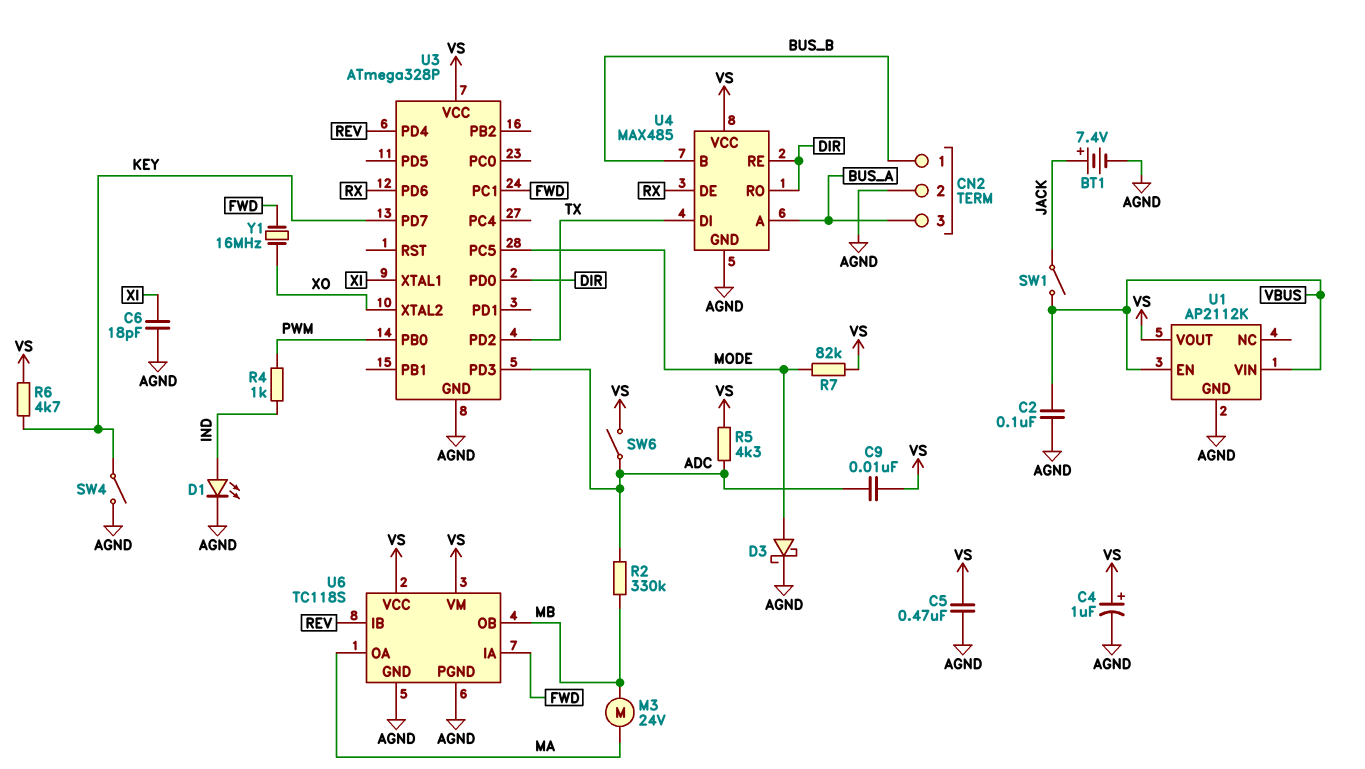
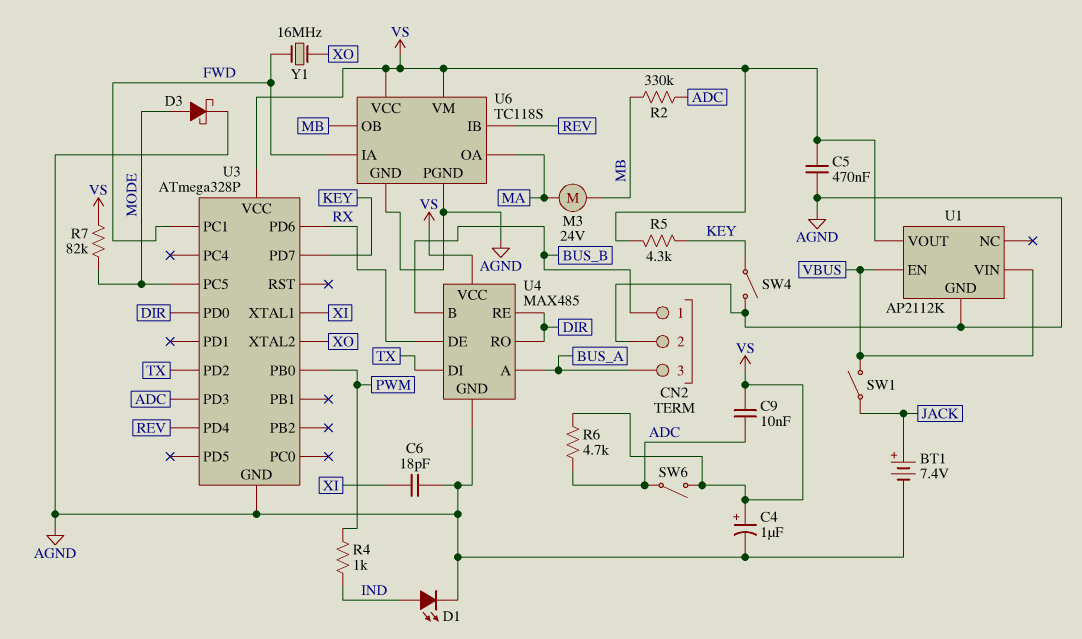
C2: 100nF (AGND, VBUS) -> none
R5: 4.3k (ADC, VS) -> 4.3k (KEY, VS)
R6: 4.7k (KEY, VS) -> 4.7k (ADC, VS)

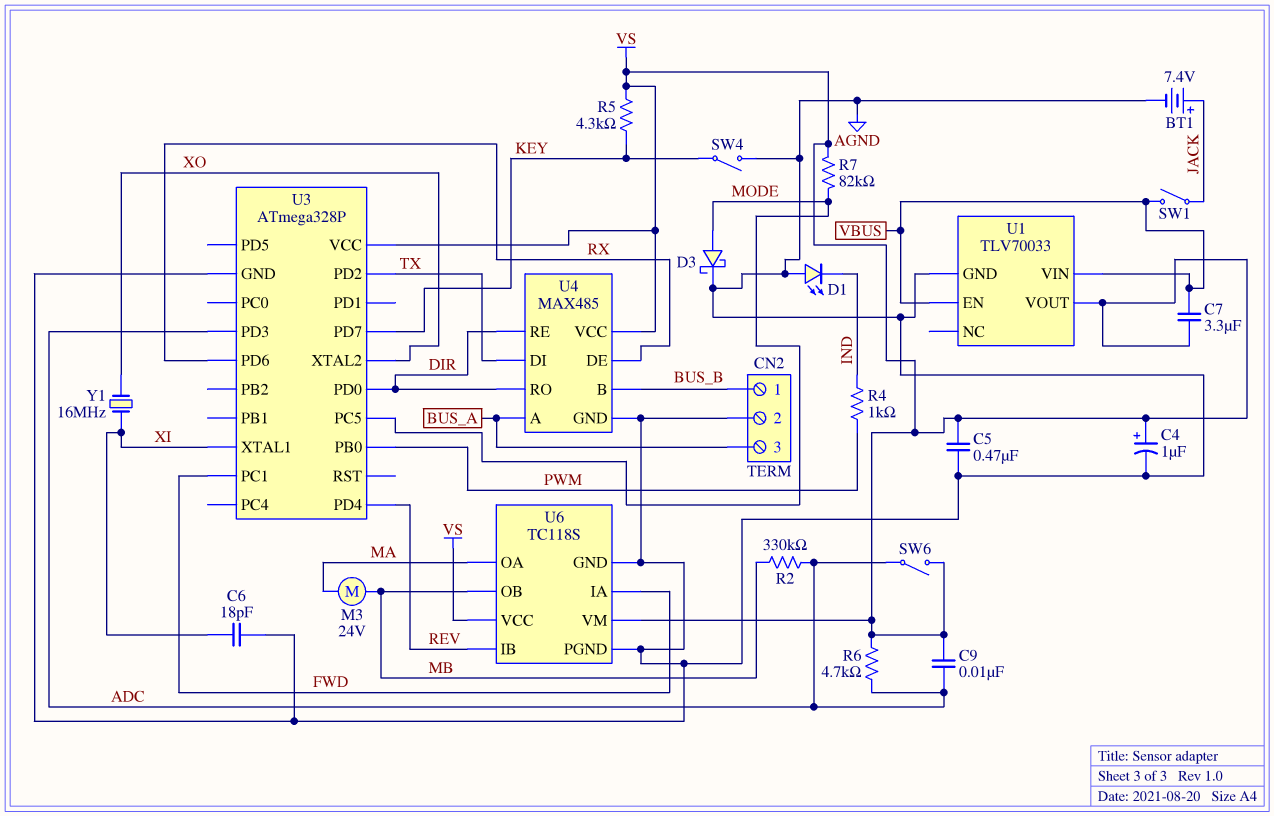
C7: none -> 3.3uF (VBUS, VS)
D1: LED (A IND, K AGND) -> LED (A AGND, K IND)
U1: AP2112K -> TLV70033
Y1: 16MHz (FWD, XO) -> 16MHz (XI, XO)

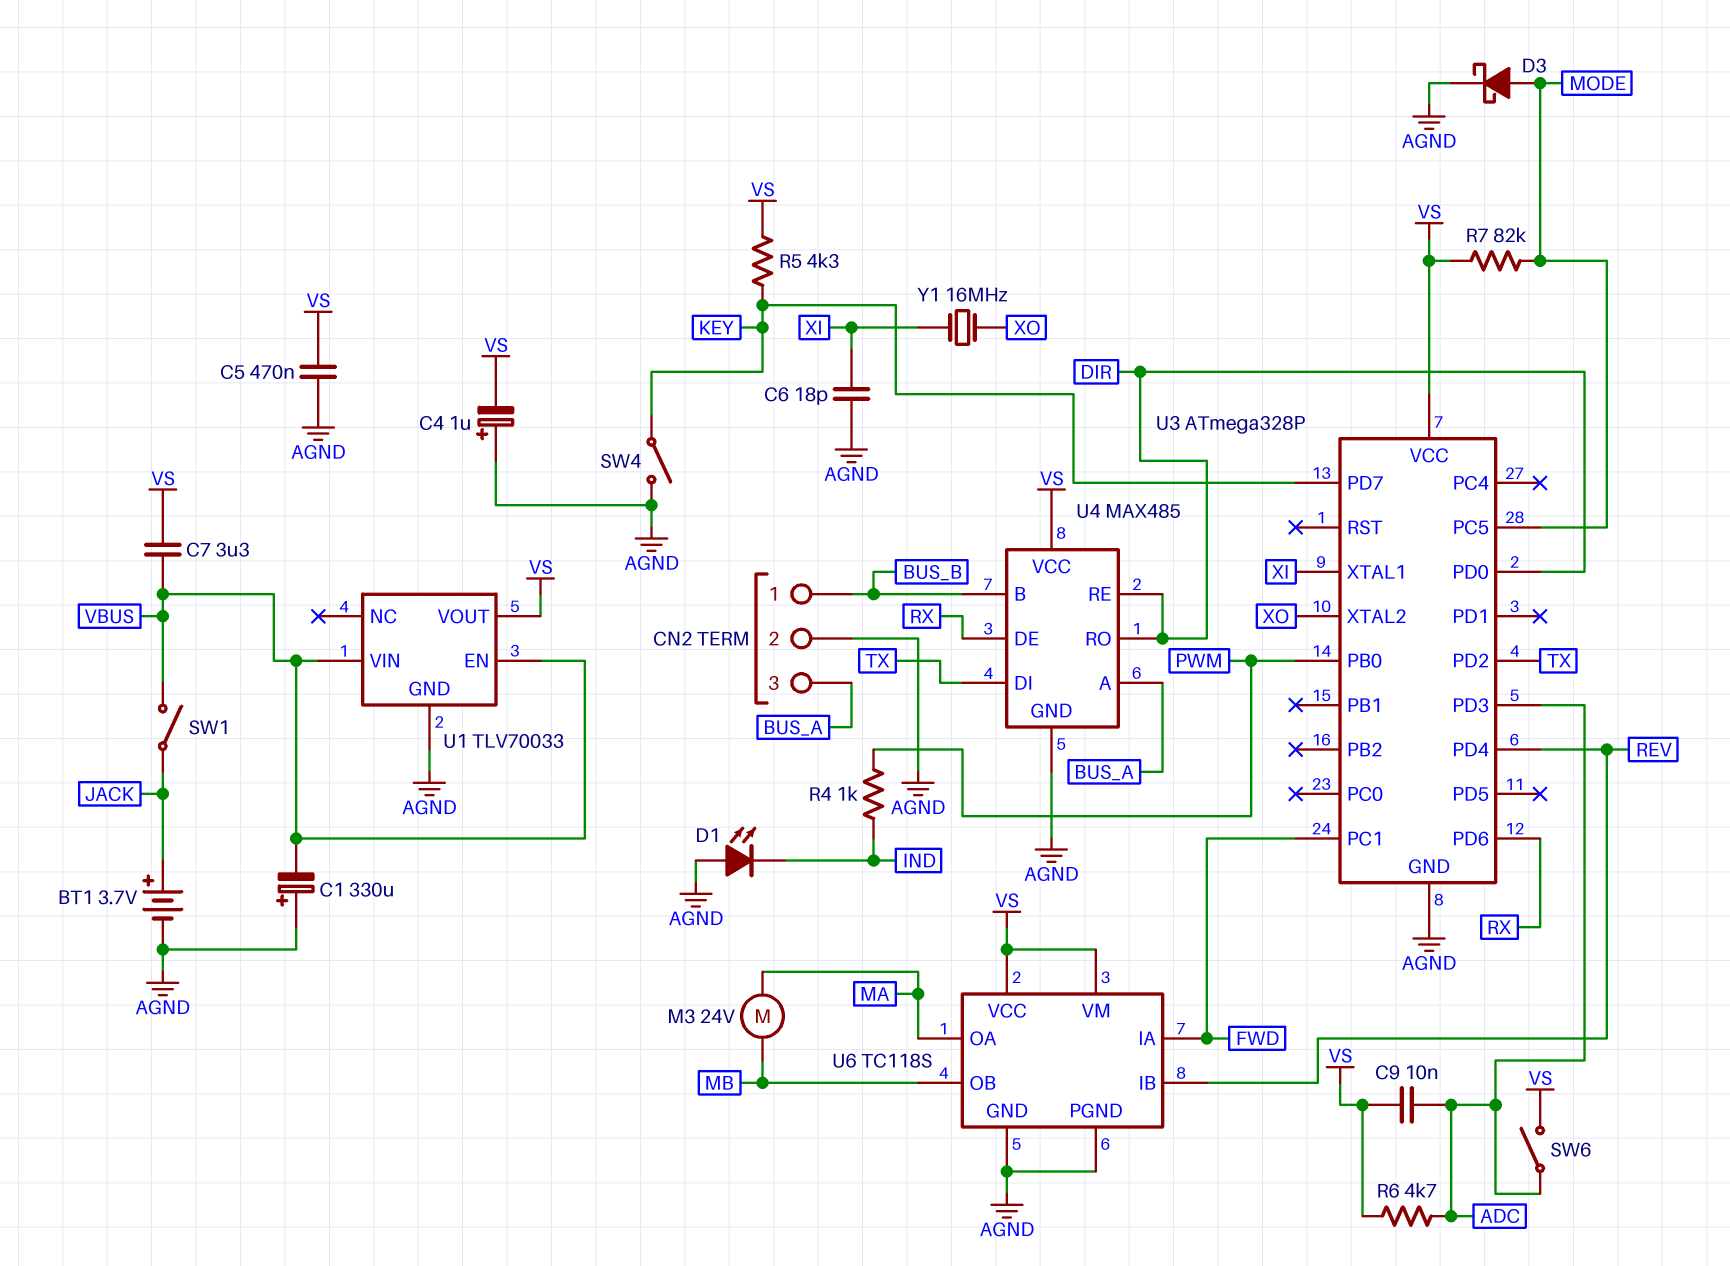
BT1: 7.4V (plus JACK, minus AGND) -> 3.7V (plus JACK, minus AGND)
C1: none -> 330uF (plus AGND, minus VBUS)
C4: 1uF (plus VS, minus AGND) -> 1uF (plus AGND, minus VS)
R2: 330k (ADC, MB) -> none

